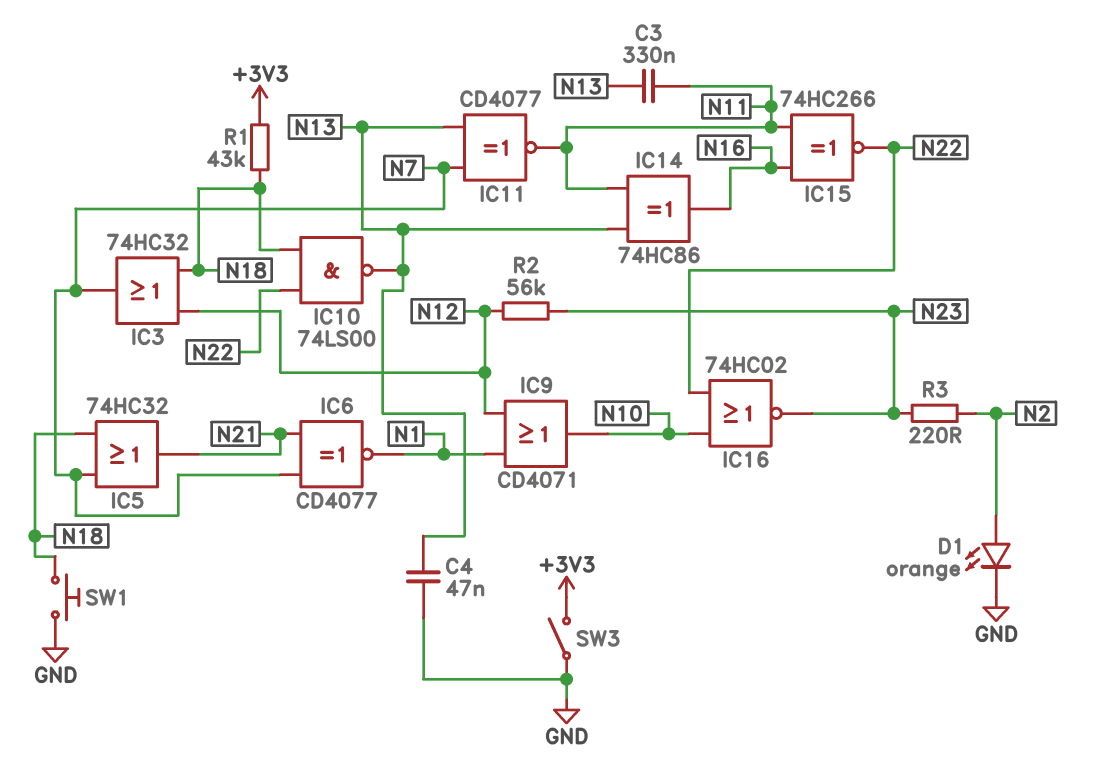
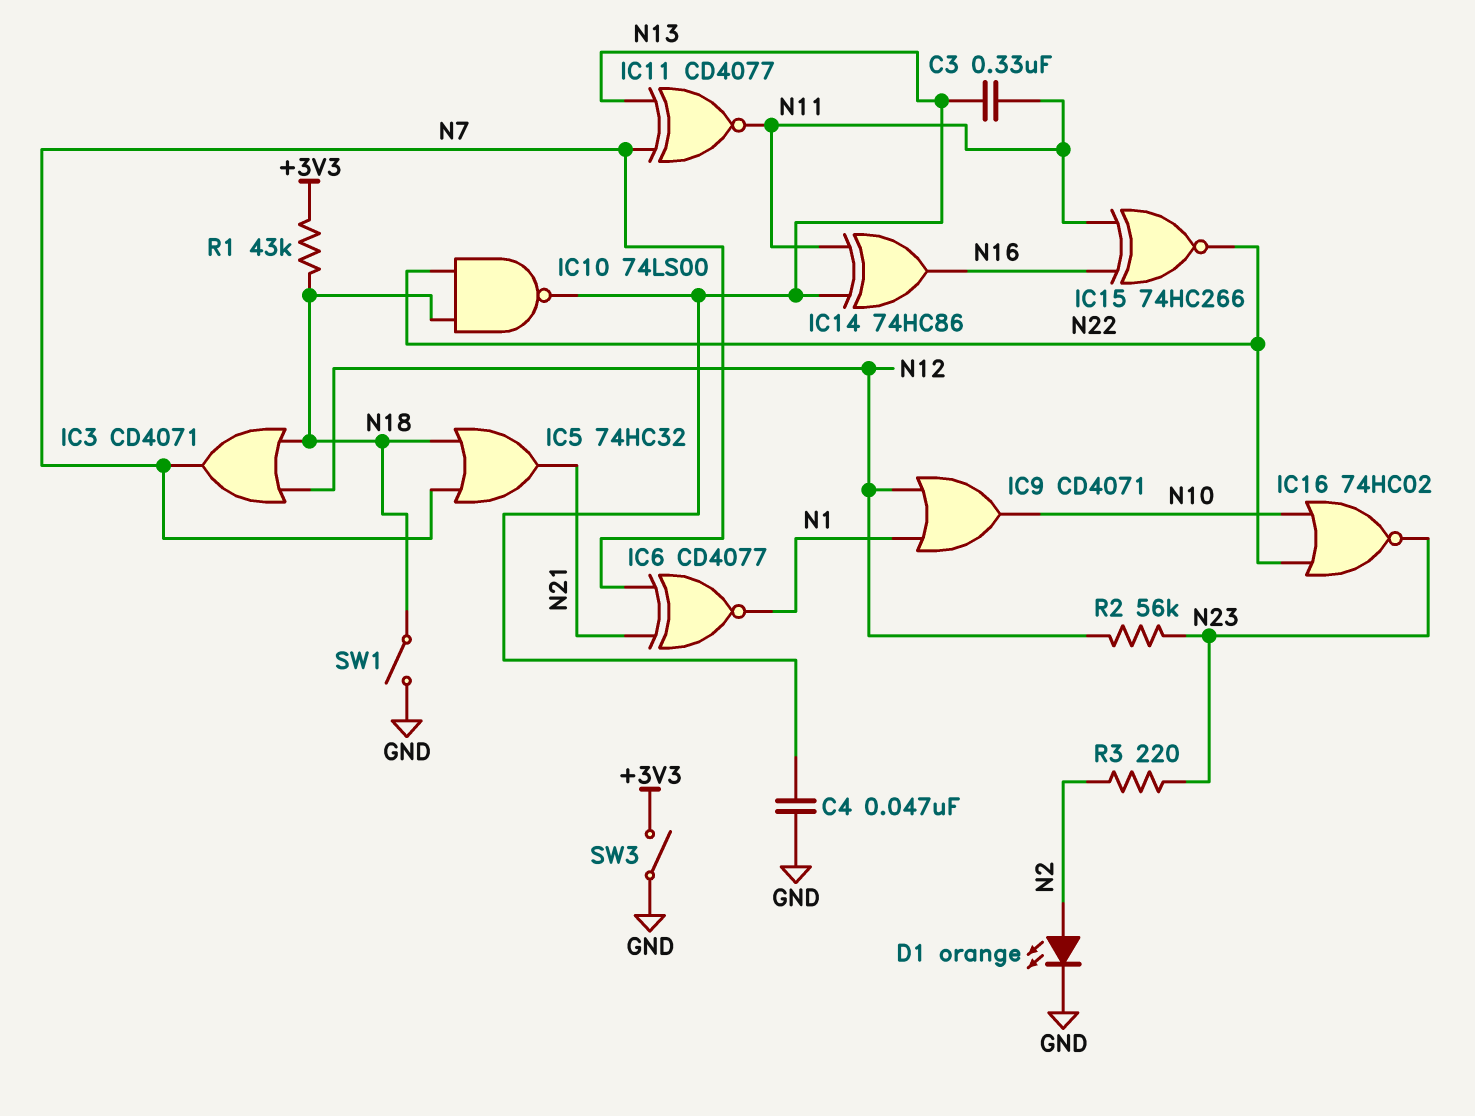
IC3: OR 74HC32 (in N12, in N18, out N7) -> OR CD4071 (in N12, in N18, out N7)
SW1: button (GND, N18) -> switch (GND, N18)

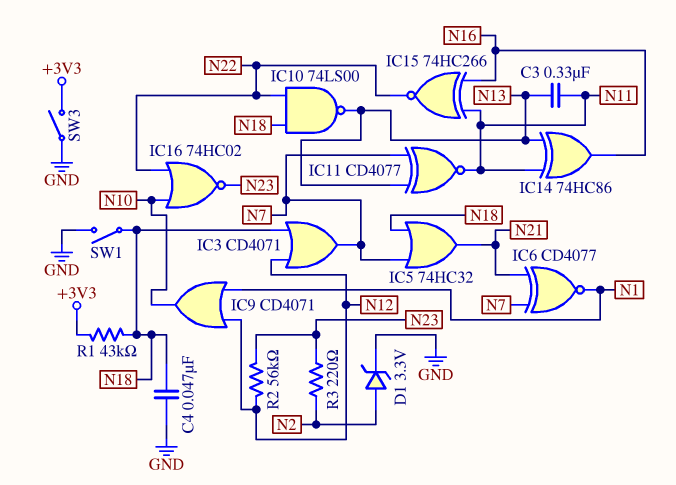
C4: 47nF (GND, N13) -> 47nF (GND, N18)
D1: LED orange (A N2, K GND) -> zener 3.3V (A N2, K GND)

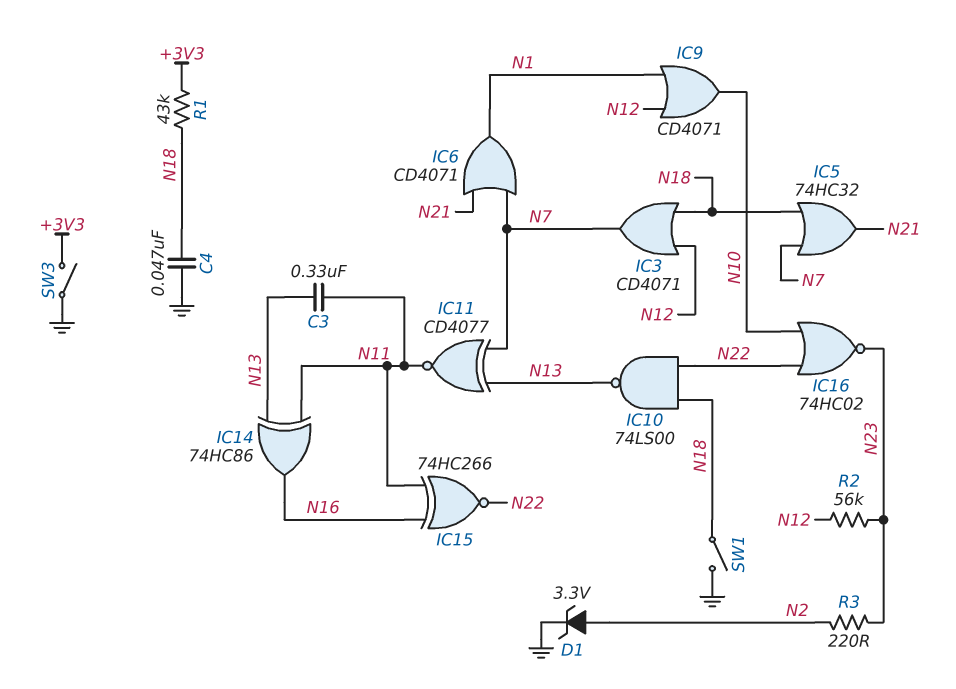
IC6: XNOR CD4077 (in N7, in N21, out N1) -> OR CD4071 (in N7, in N21, out N1)

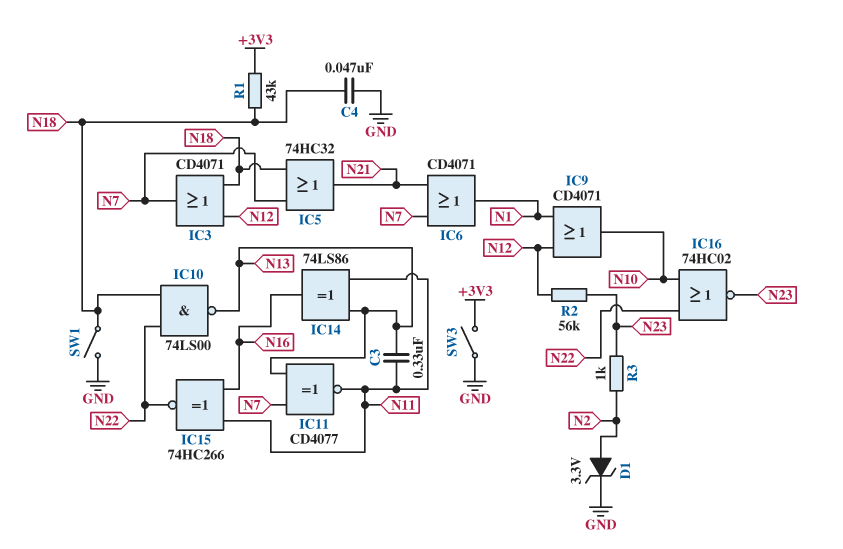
IC14: XOR 74HC86 (in N11, in N13, out N16) -> XOR 74LS86 (in N11, in N13, out N16)
R3: 220 (N2, N23) -> 1k (N2, N23)

